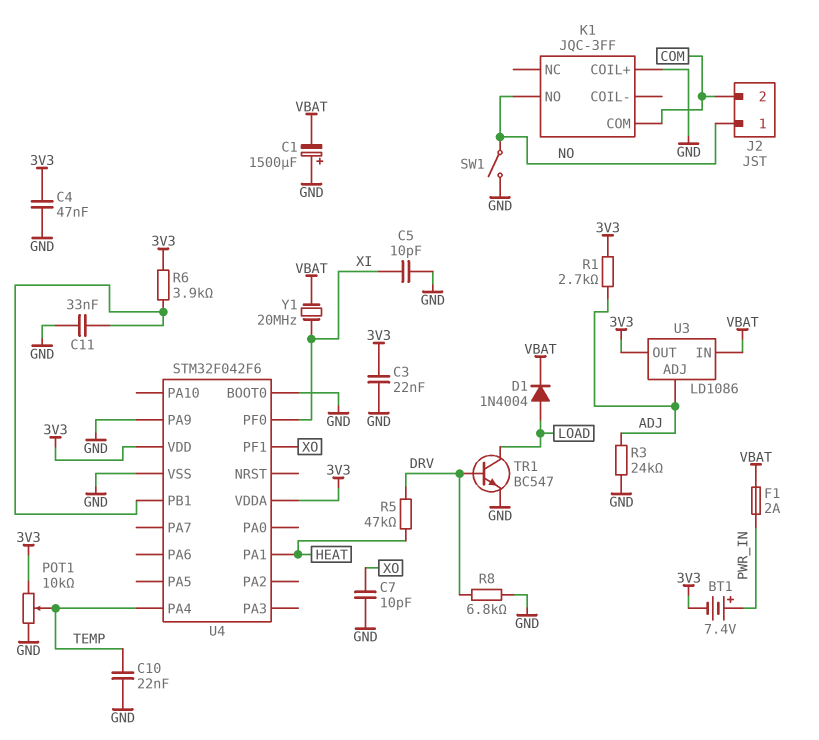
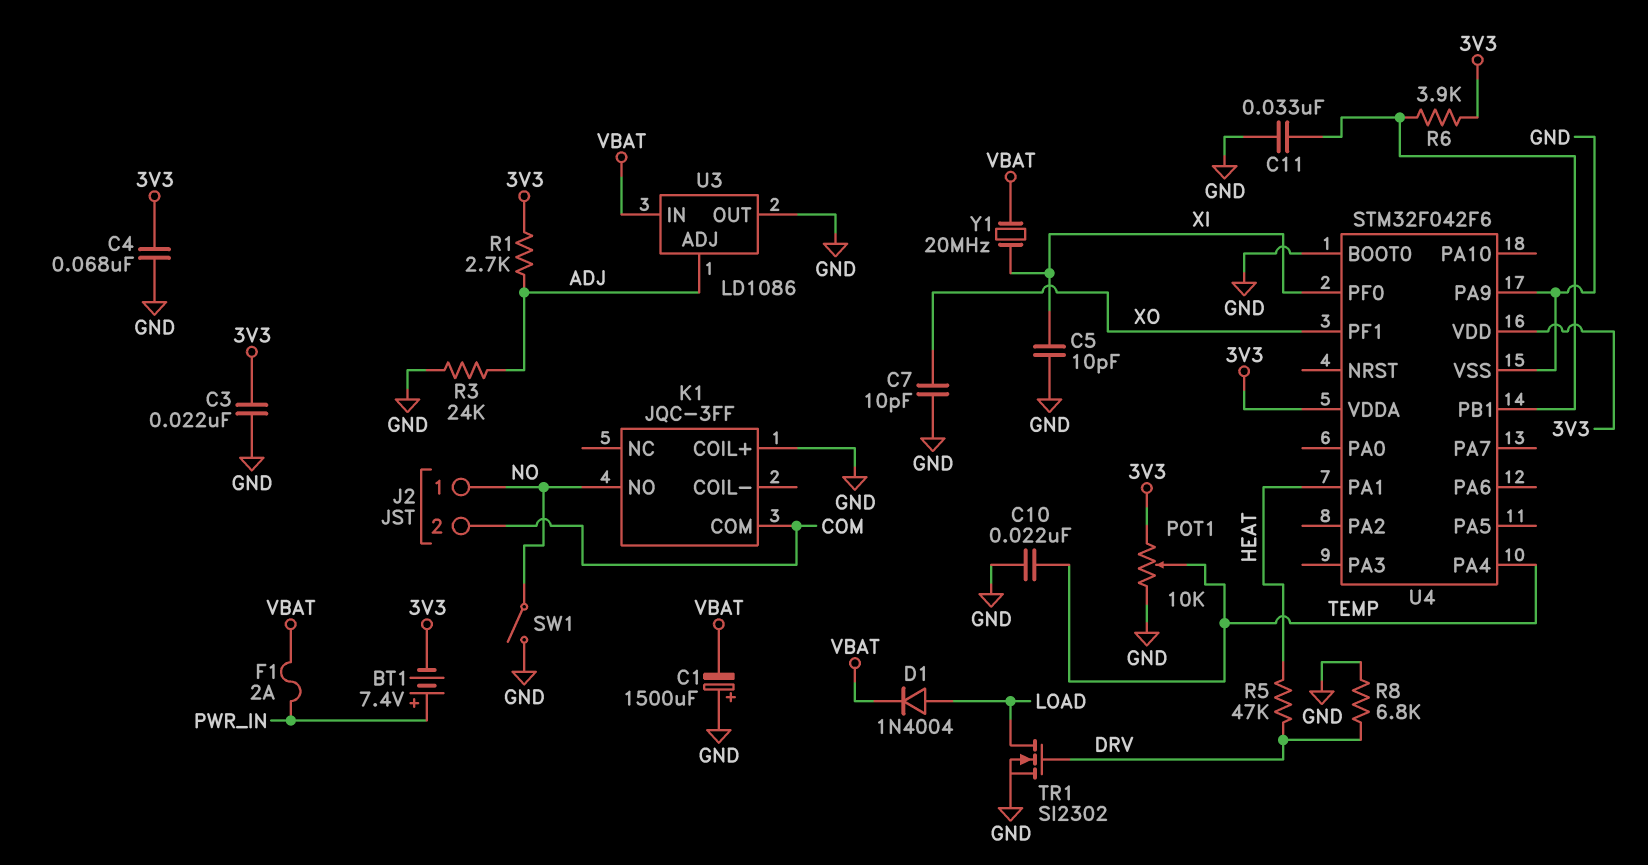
C4: 47nF (3V3, GND) -> 68nF (3V3, GND)
TR1: NPN BC547 (B DRV, C LOAD, E GND) -> NMOS SI2302 (G DRV, D LOAD, S GND)
U3 pin OUT: 3V3 -> GND

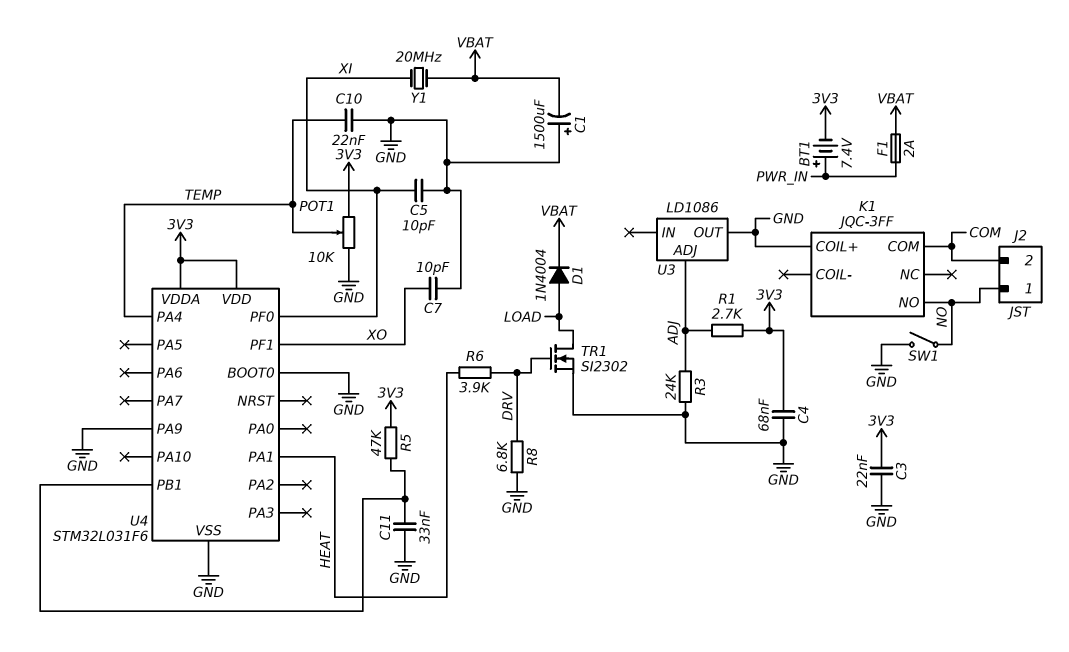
R5: 47k (DRV, HEAT) -> 47k (3V3, U4/PB1)
R6: 3.9k (3V3, U4/PB1) -> 3.9k (DRV, HEAT)
U3 pin IN: VBAT -> none
U4: STM32F042F6 -> STM32L031F6

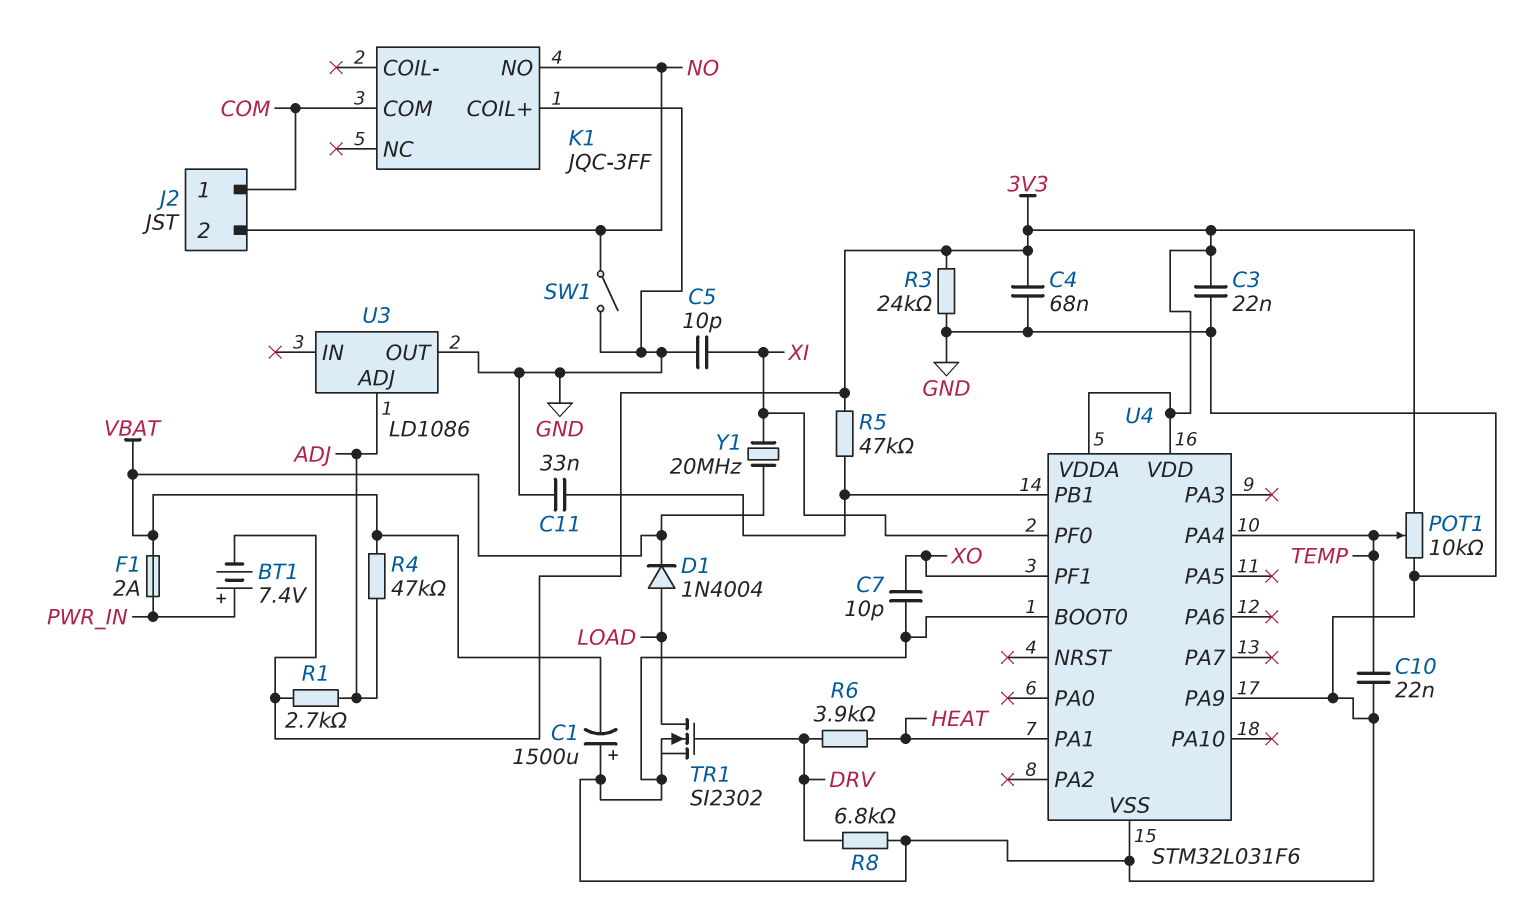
J2 pin 1: NO -> COM
J2 pin 2: COM -> NO
R3: 24k (ADJ, GND) -> 24k (3V3, GND)
R4: none -> 47k (ADJ, VBAT)

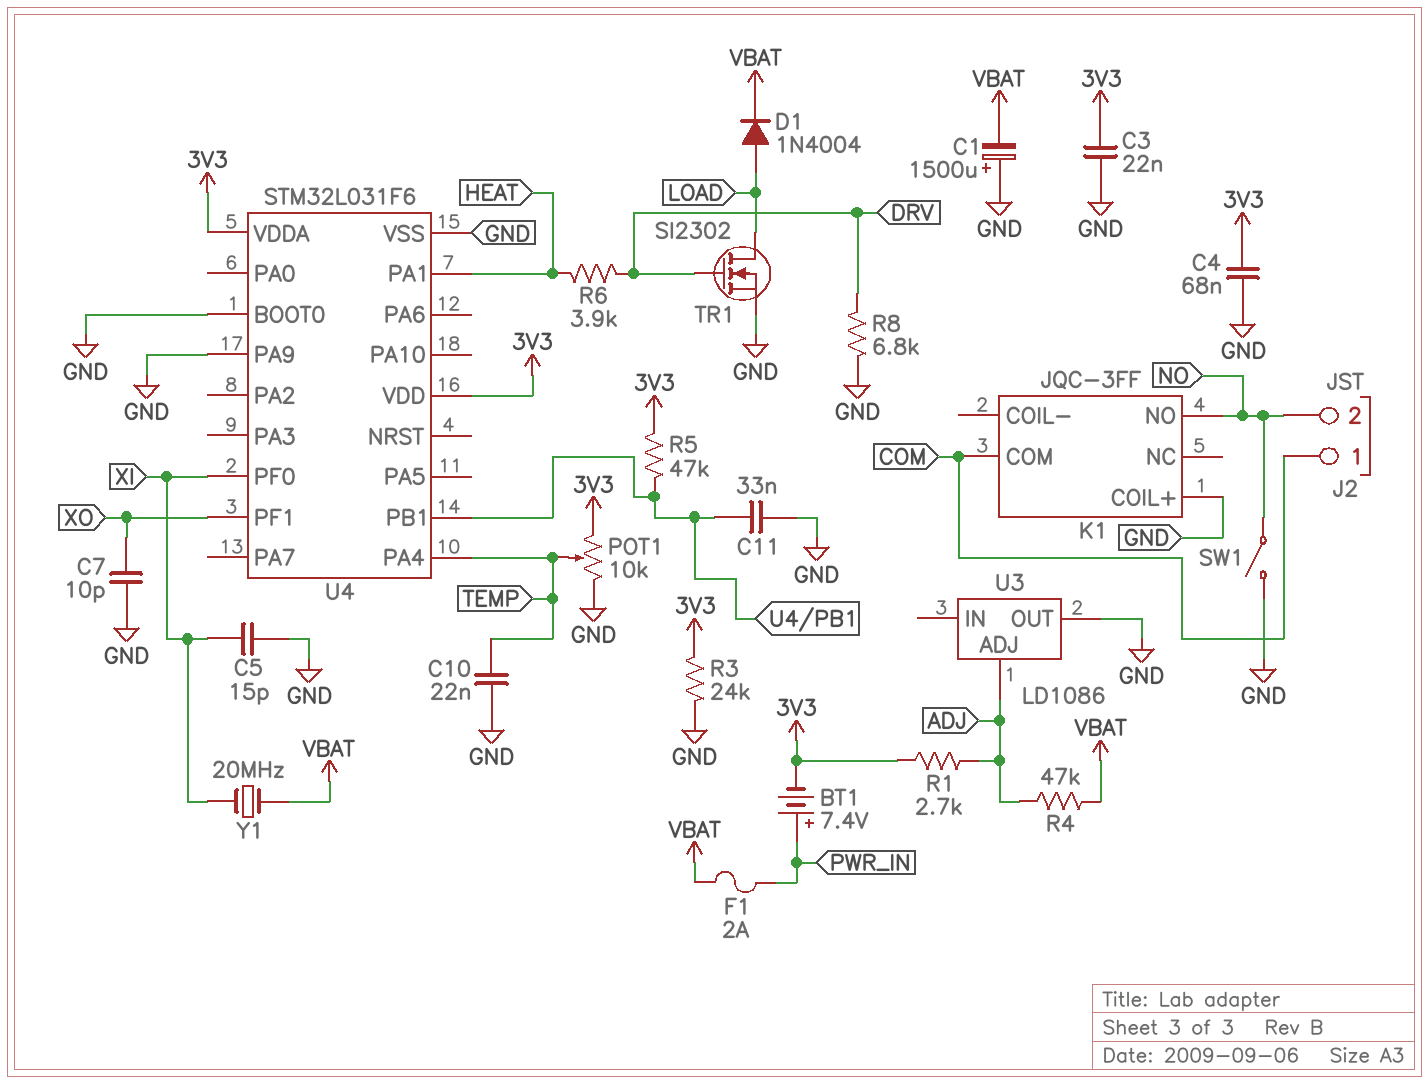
C5: 10pF (GND, XI) -> 15pF (GND, XI)

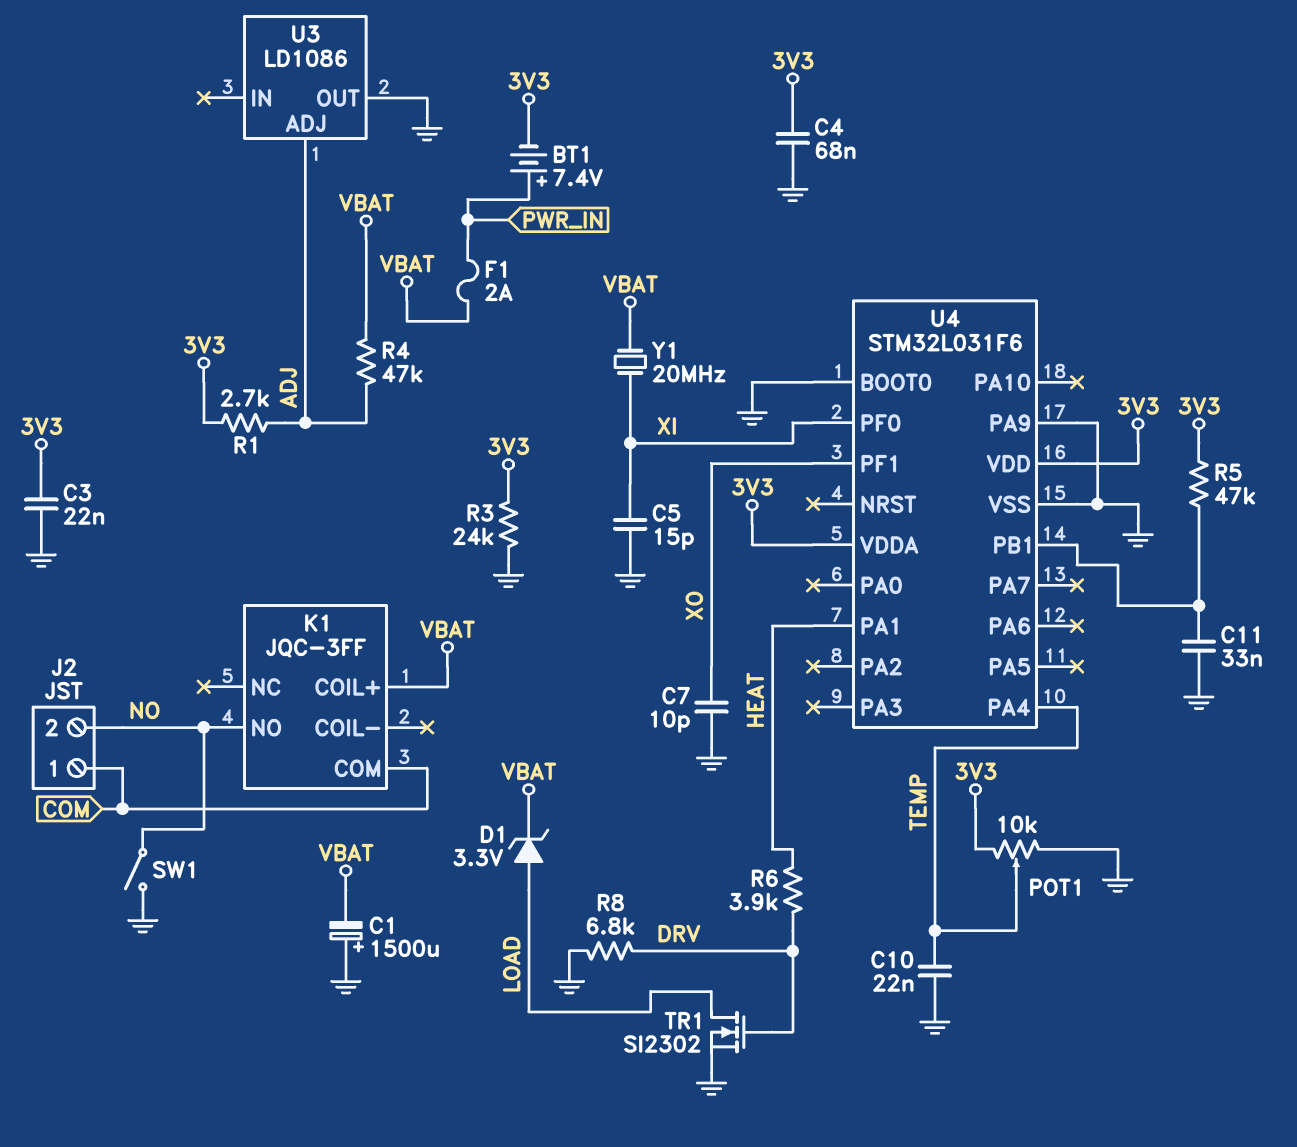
D1: diode 1N4004 (A LOAD, K VBAT) -> zener 3.3V (A LOAD, K VBAT)
K1 pin COIL+: GND -> VBAT

